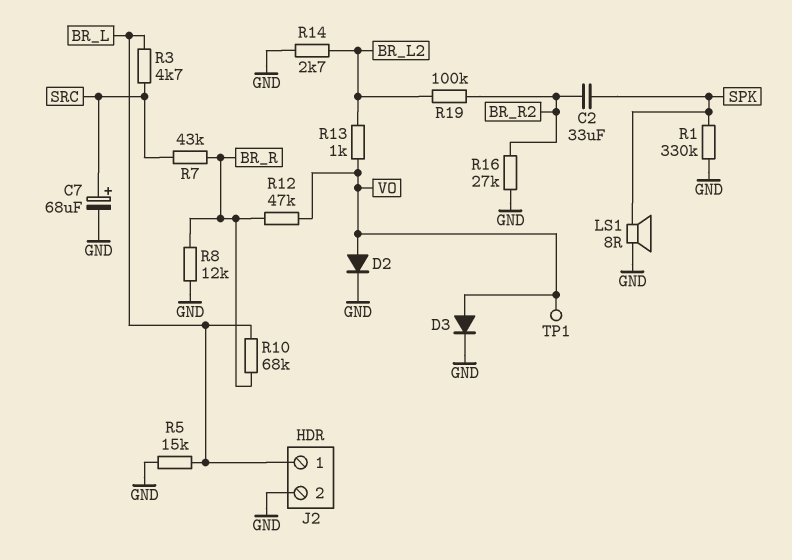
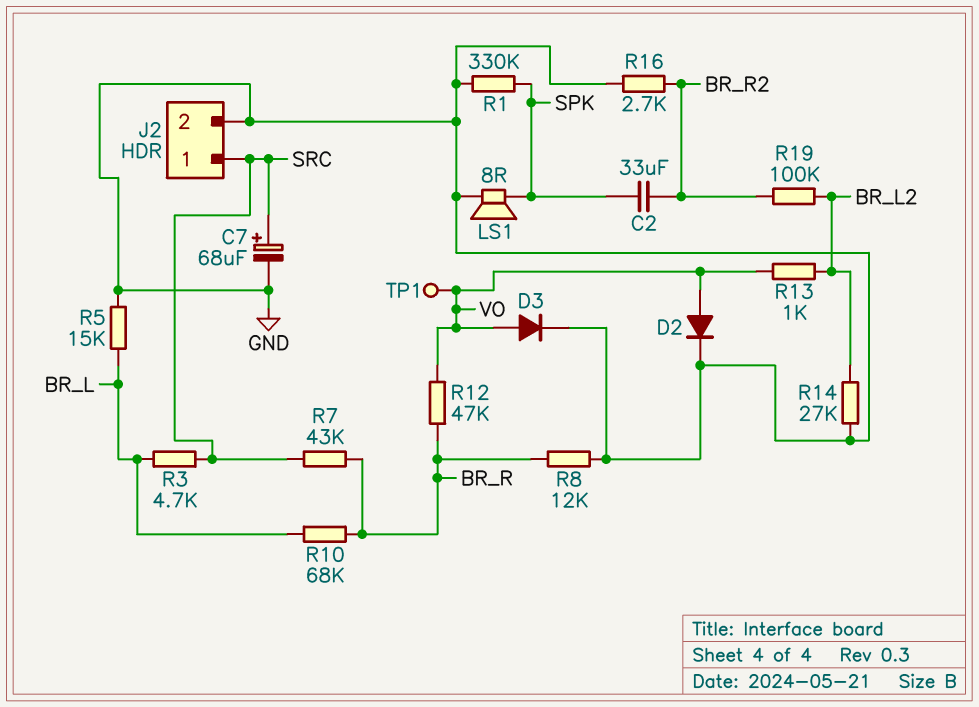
J2 pin 1: BR_L -> SRC
R14: 2.7k (BR_L2, GND) -> 27k (BR_L2, GND)
R16: 27k (BR_R2, GND) -> 2.7k (BR_R2, GND)

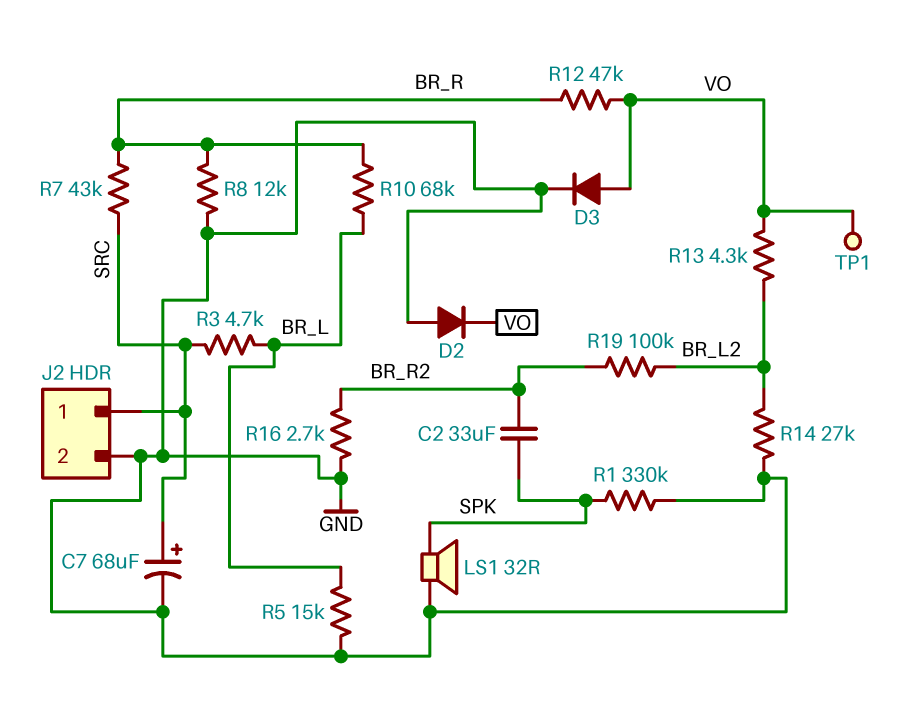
D2: diode (A VO, K GND) -> diode (A GND, K VO)
LS1: speaker 8R (GND, SPK) -> speaker 32R (GND, SPK)
R13: 1k (BR_L2, VO) -> 4.3k (BR_L2, VO)

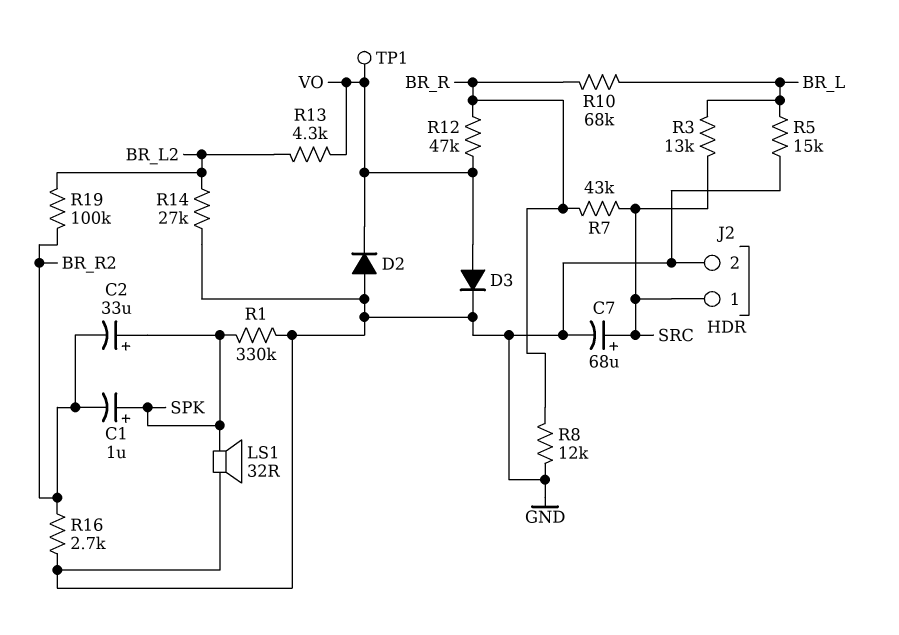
C1: none -> 1uF (plus SPK, minus BR_R2)
C2: 33uF (BR_R2, SPK) -> 33uF (plus SPK, minus BR_R2)
R3: 4.7k (BR_L, SRC) -> 13k (BR_L, SRC)

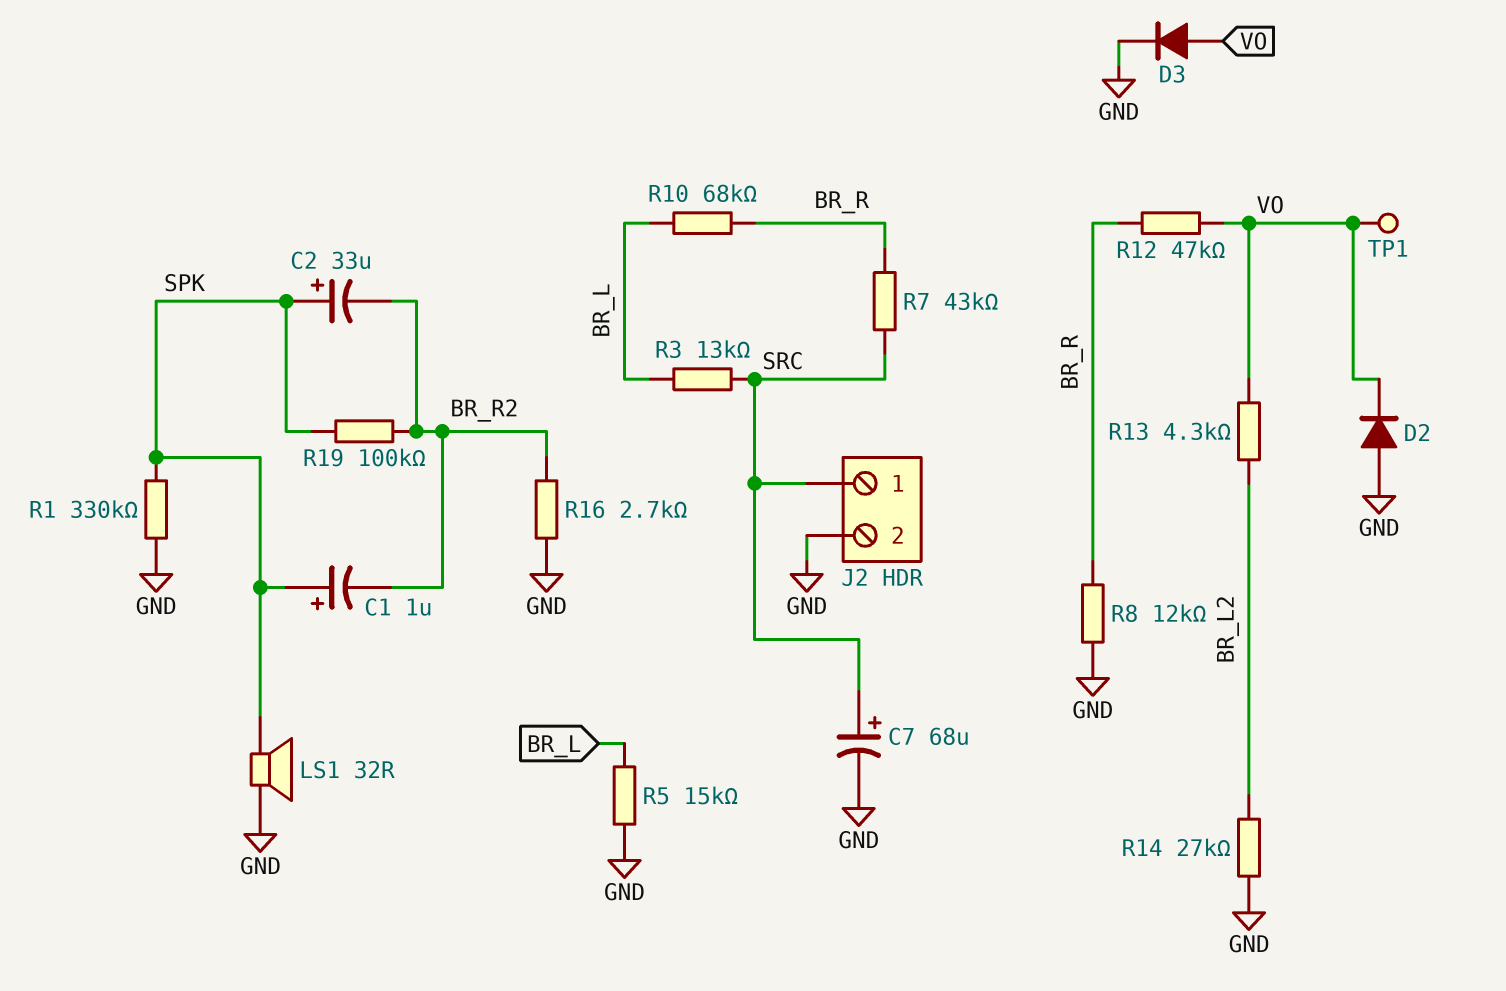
R19: 100k (BR_L2, BR_R2) -> 100k (BR_R2, SPK)

